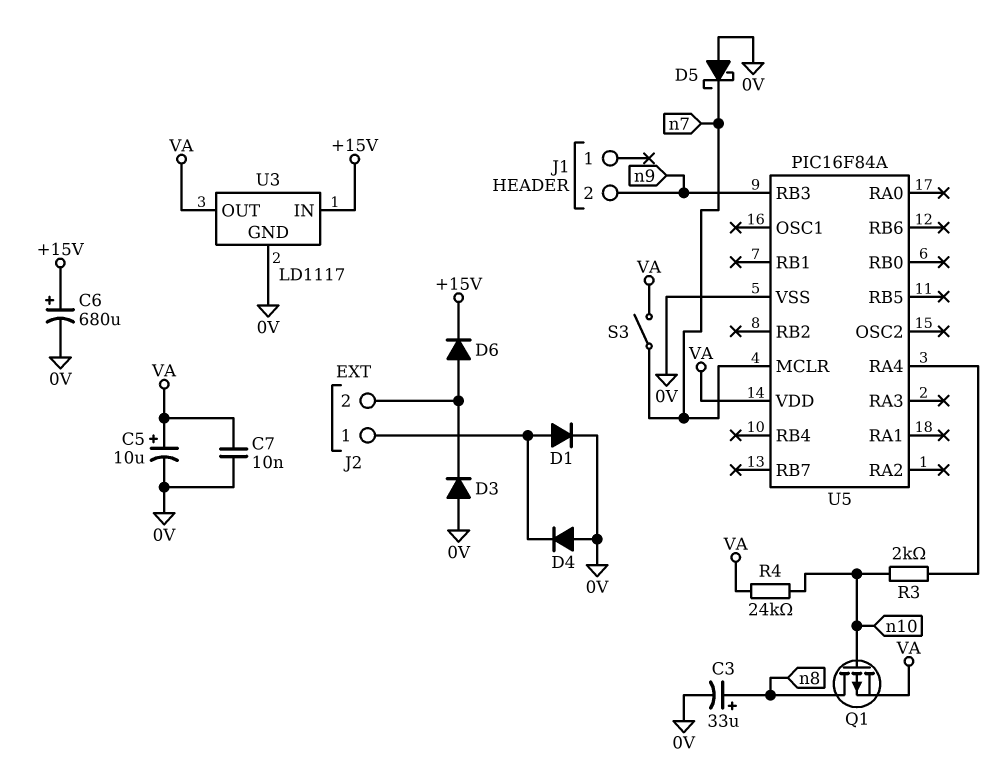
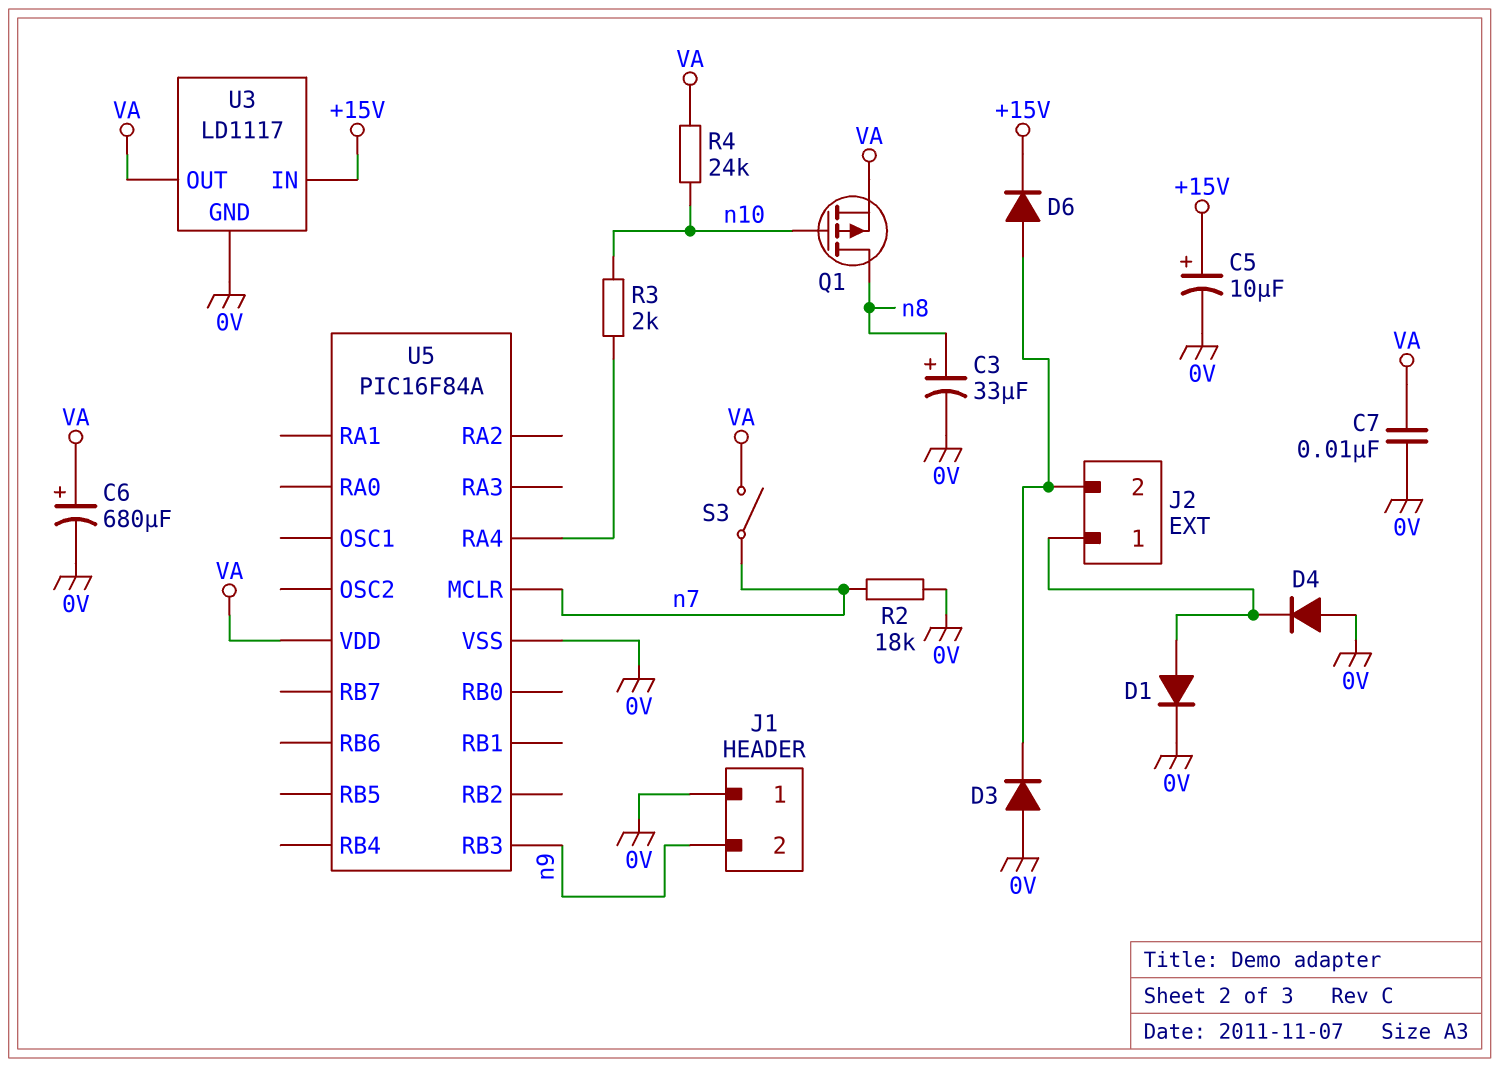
C5: 10uF (plus VA, minus 0V) -> 10uF (plus +15V, minus 0V)
C6: 680uF (plus +15V, minus 0V) -> 680uF (plus VA, minus 0V)
D5: schottky (A 0V, K n7) -> none
J1 pin 1: none -> 0V
R2: none -> 18k (0V, n7)

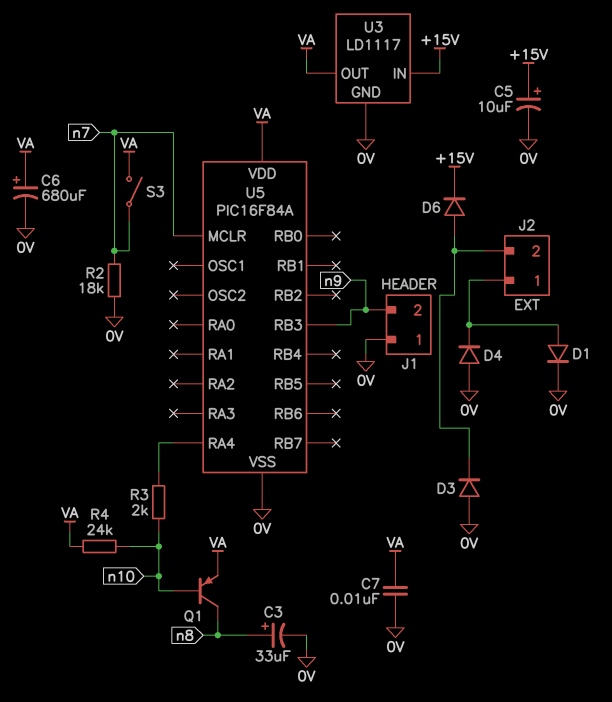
Q1: PMOS (G n10, D n8, S VA) -> PNP (B n10, C n8, E VA)

